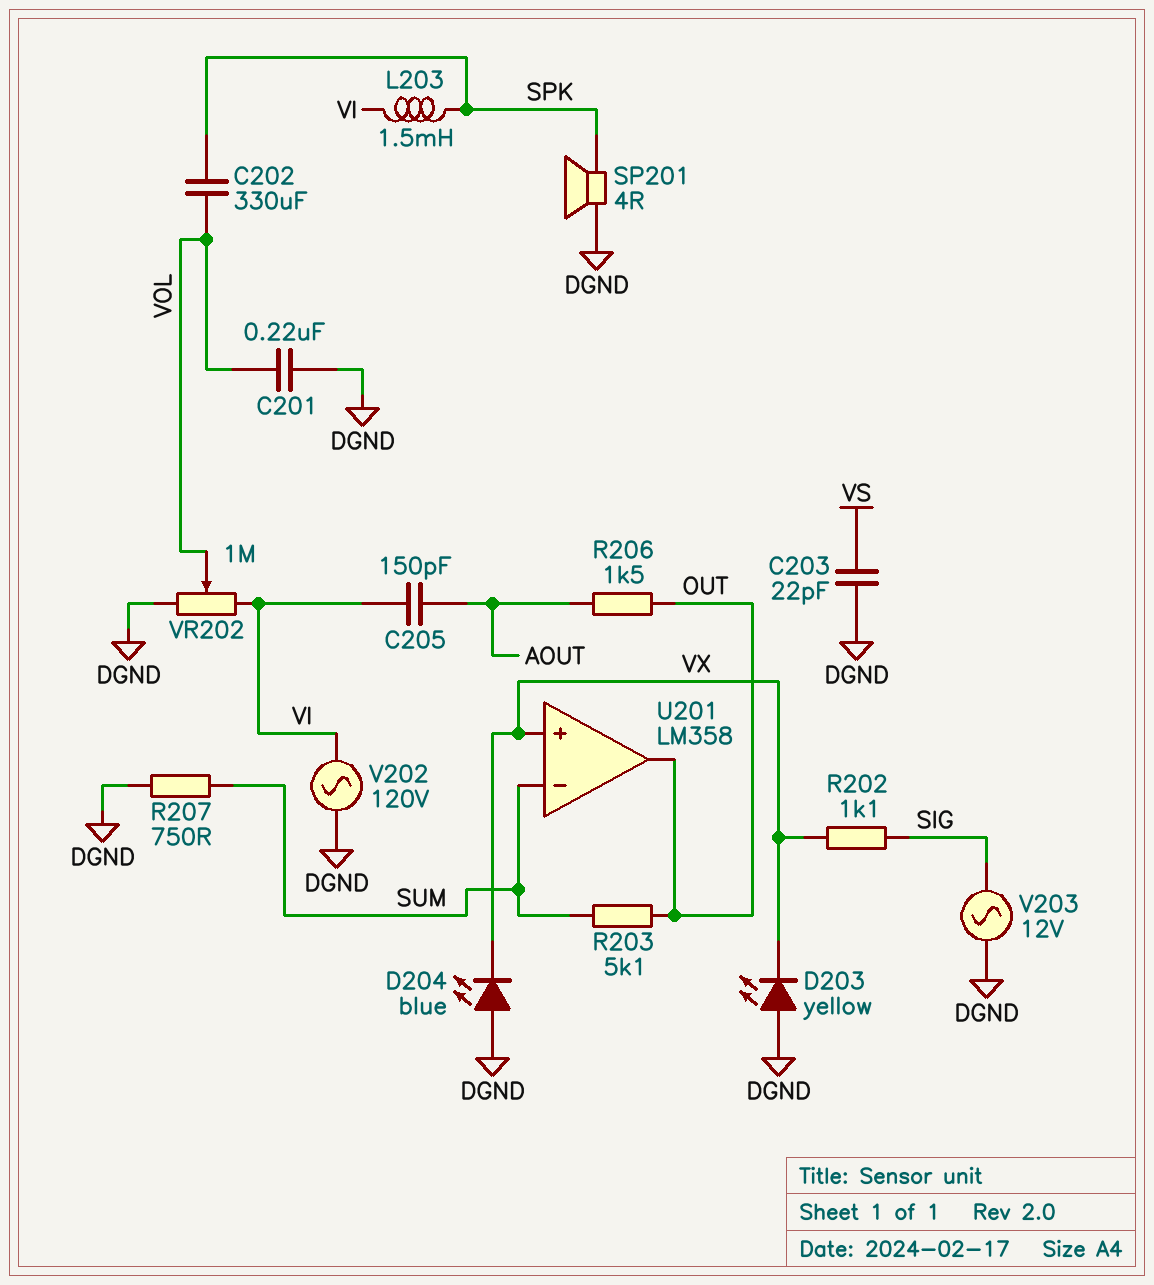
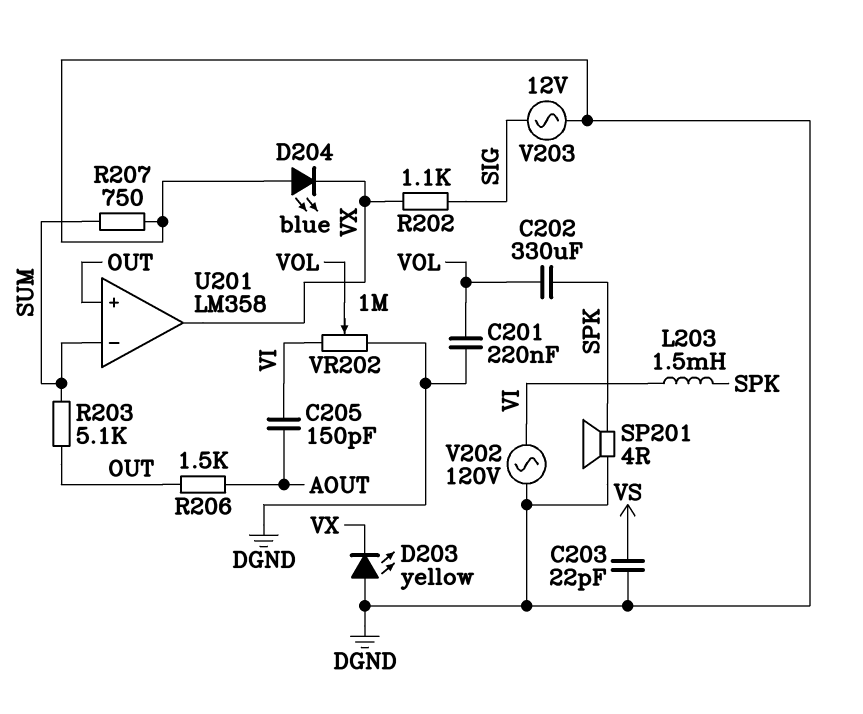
U201 pin in+: VX -> OUT
U201 pin out: OUT -> VX

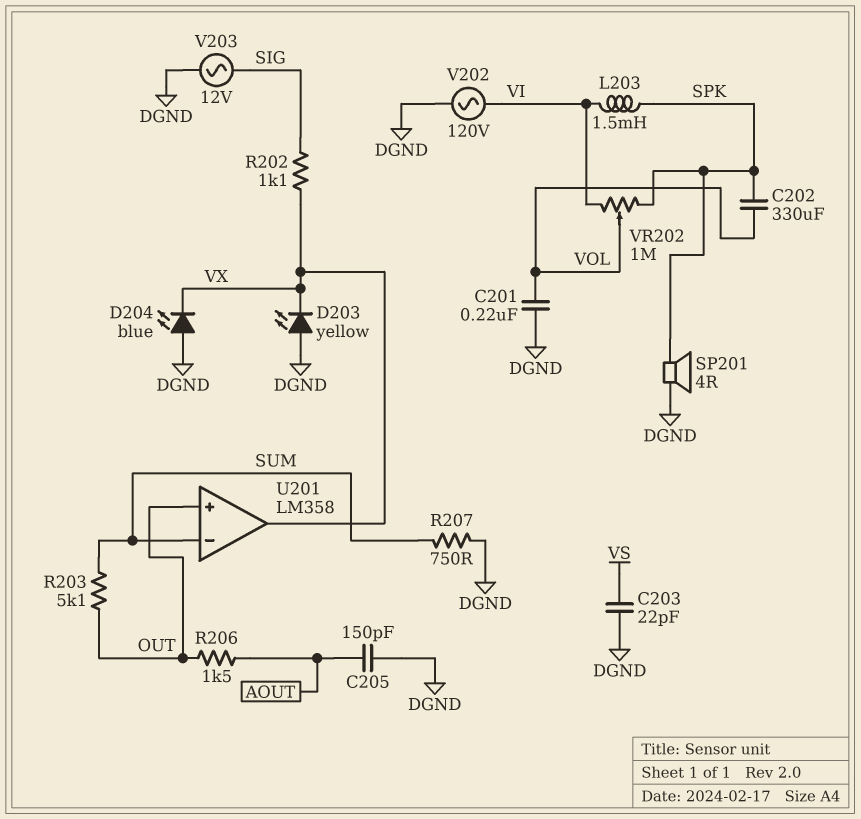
C205: 150pF (AOUT, VI) -> 150pF (AOUT, DGND)
VR202: 1M (DGND, VI, wiper VOL) -> 1M (SPK, VI, wiper VOL)

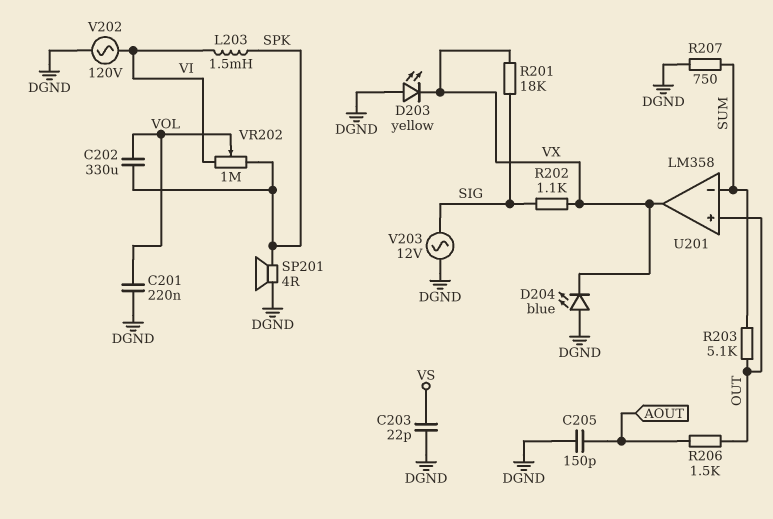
R201: none -> 18k (SIG, VX)

